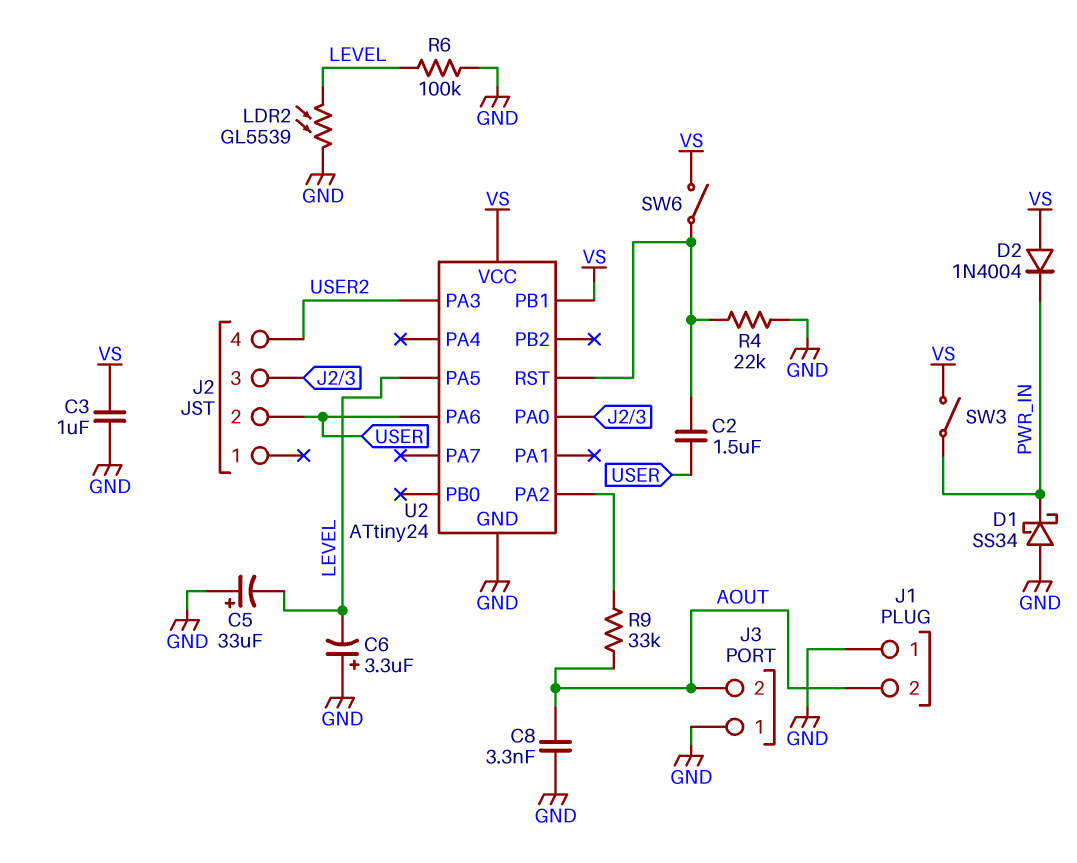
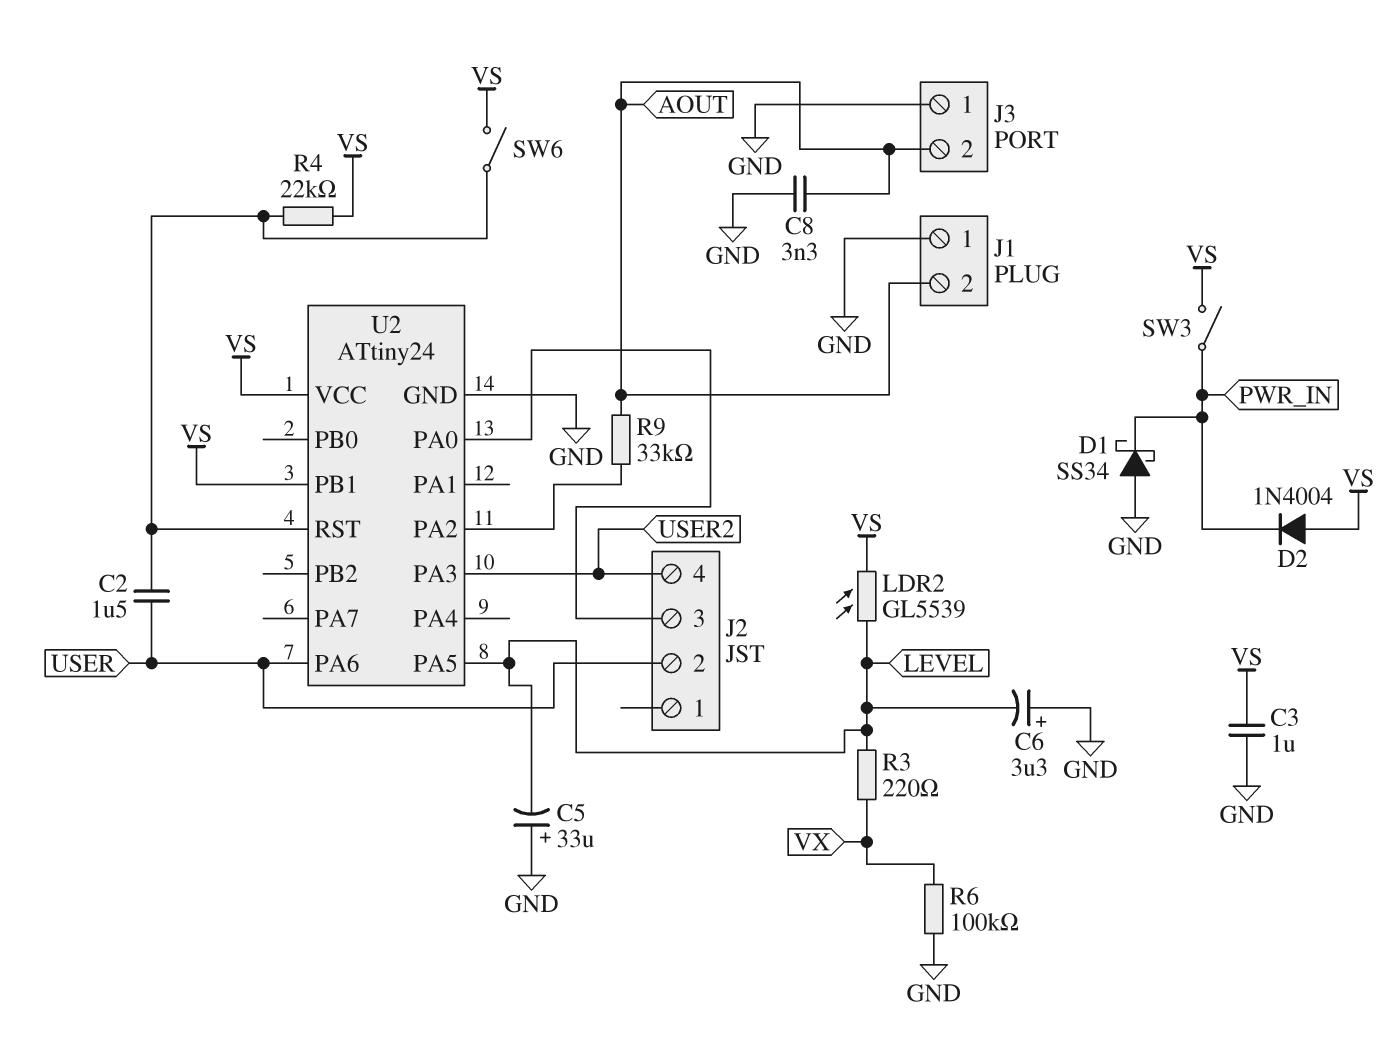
LDR2: GL5539 (GND, LEVEL) -> GL5539 (LEVEL, VS)
R3: none -> 220 (LEVEL, VX)
R4: 22k (GND, U2/RST) -> 22k (U2/RST, VS)
R6: 100k (GND, LEVEL) -> 100k (GND, VX)

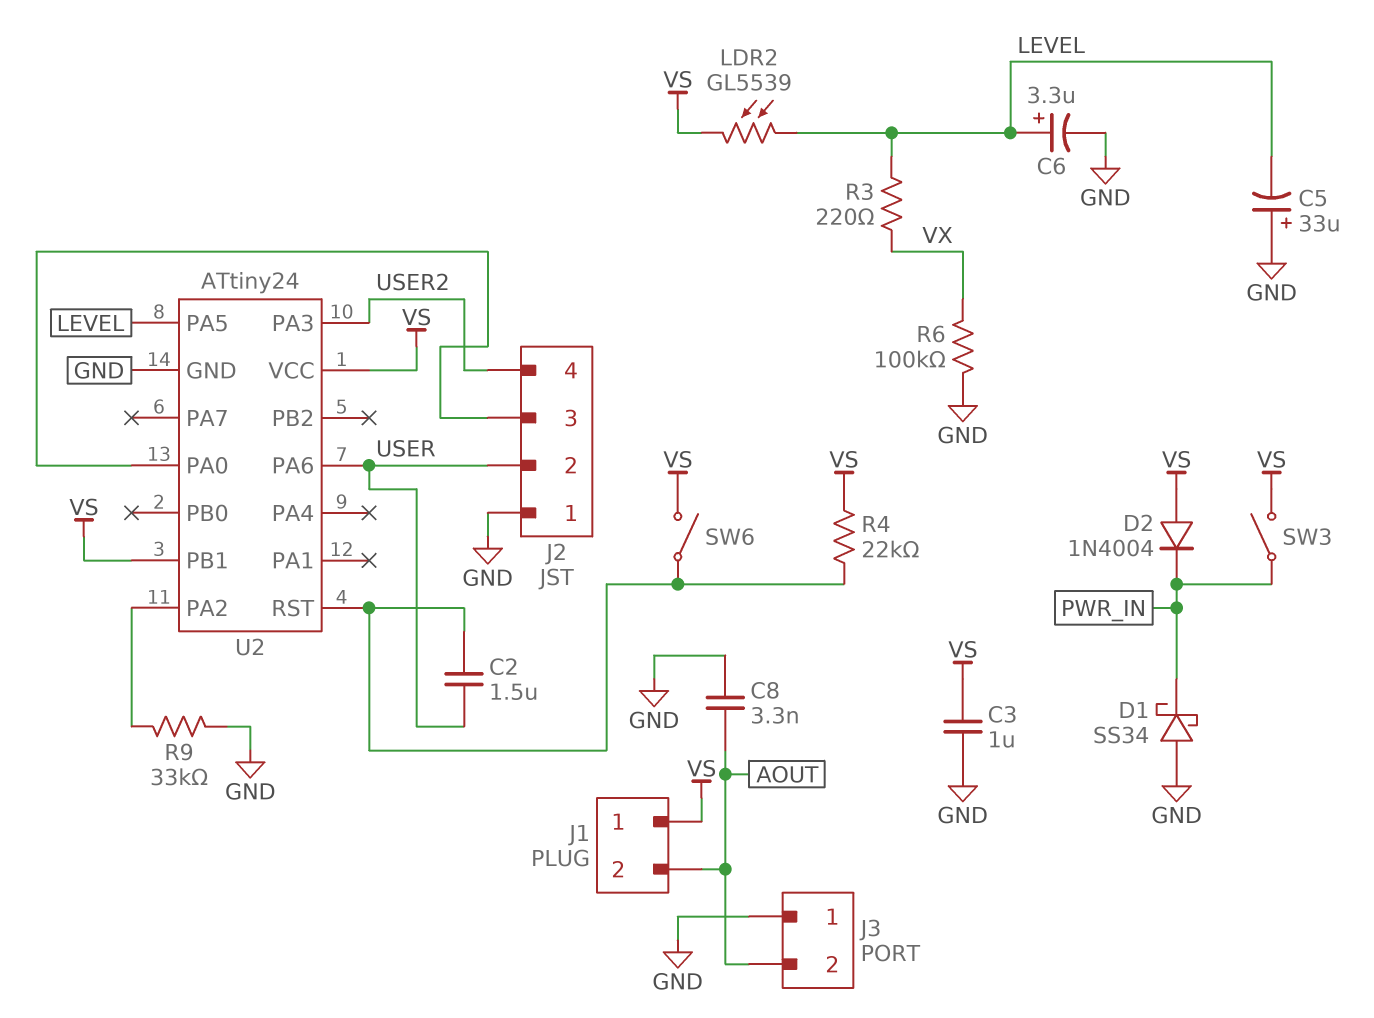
C6: 3.3uF (plus GND, minus LEVEL) -> 3.3uF (plus LEVEL, minus GND)
J1 pin 1: GND -> VS
J2 pin 1: none -> GND
R9: 33k (AOUT, U2/PA2) -> 33k (GND, U2/PA2)

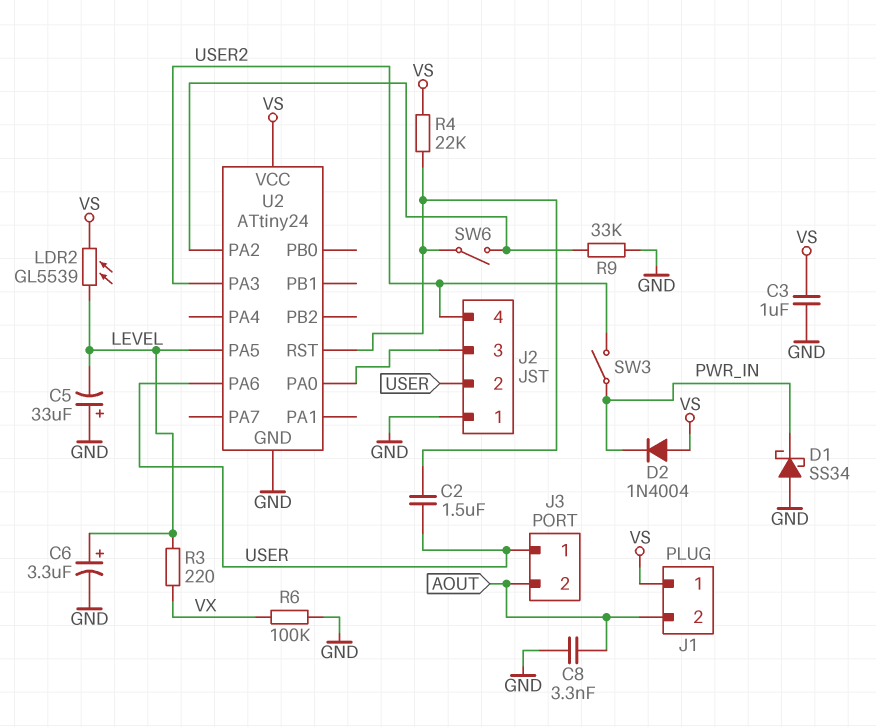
J3 pin 1: GND -> USER
SW3: switch (PWR_IN, VS) -> switch (PWR_IN, USER2)
SW6: switch (U2/RST, VS) -> switch (U2/PA2, U2/RST)
U2 pin PB1: VS -> none

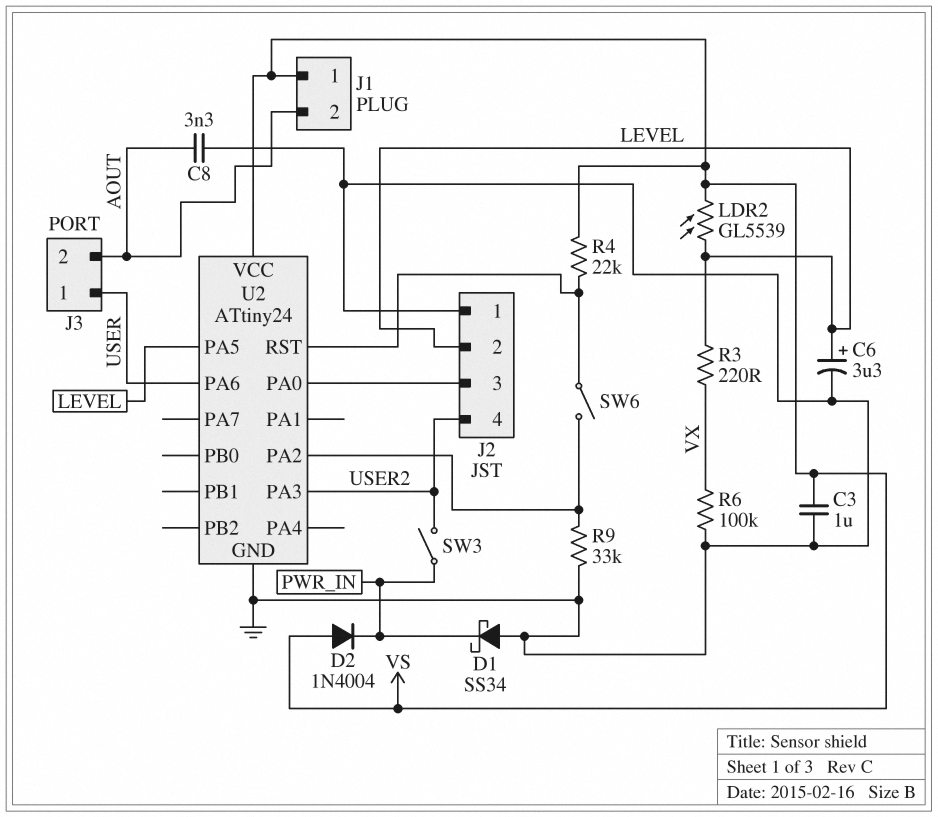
C2: 1.5uF (U2/RST, USER) -> none
C5: 33uF (plus GND, minus LEVEL) -> none
J2 pin 2: USER -> LEVEL

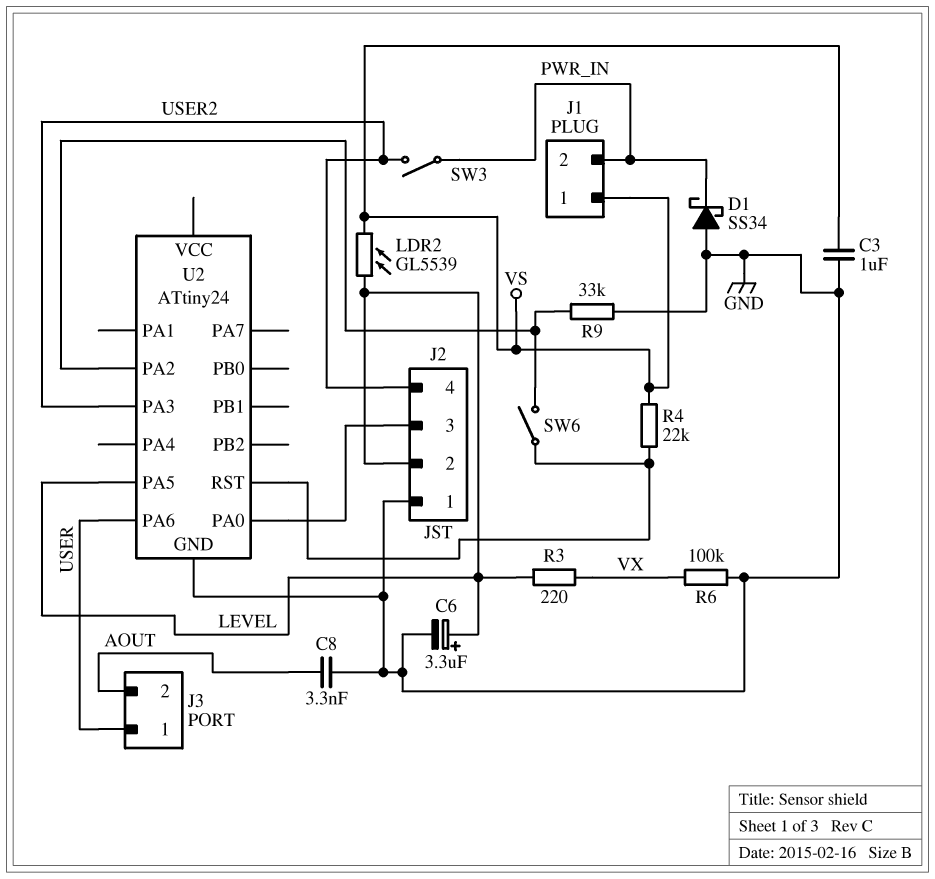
D2: diode 1N4004 (A VS, K PWR_IN) -> none
J1 pin 2: AOUT -> PWR_IN
U2 pin VCC: VS -> none

